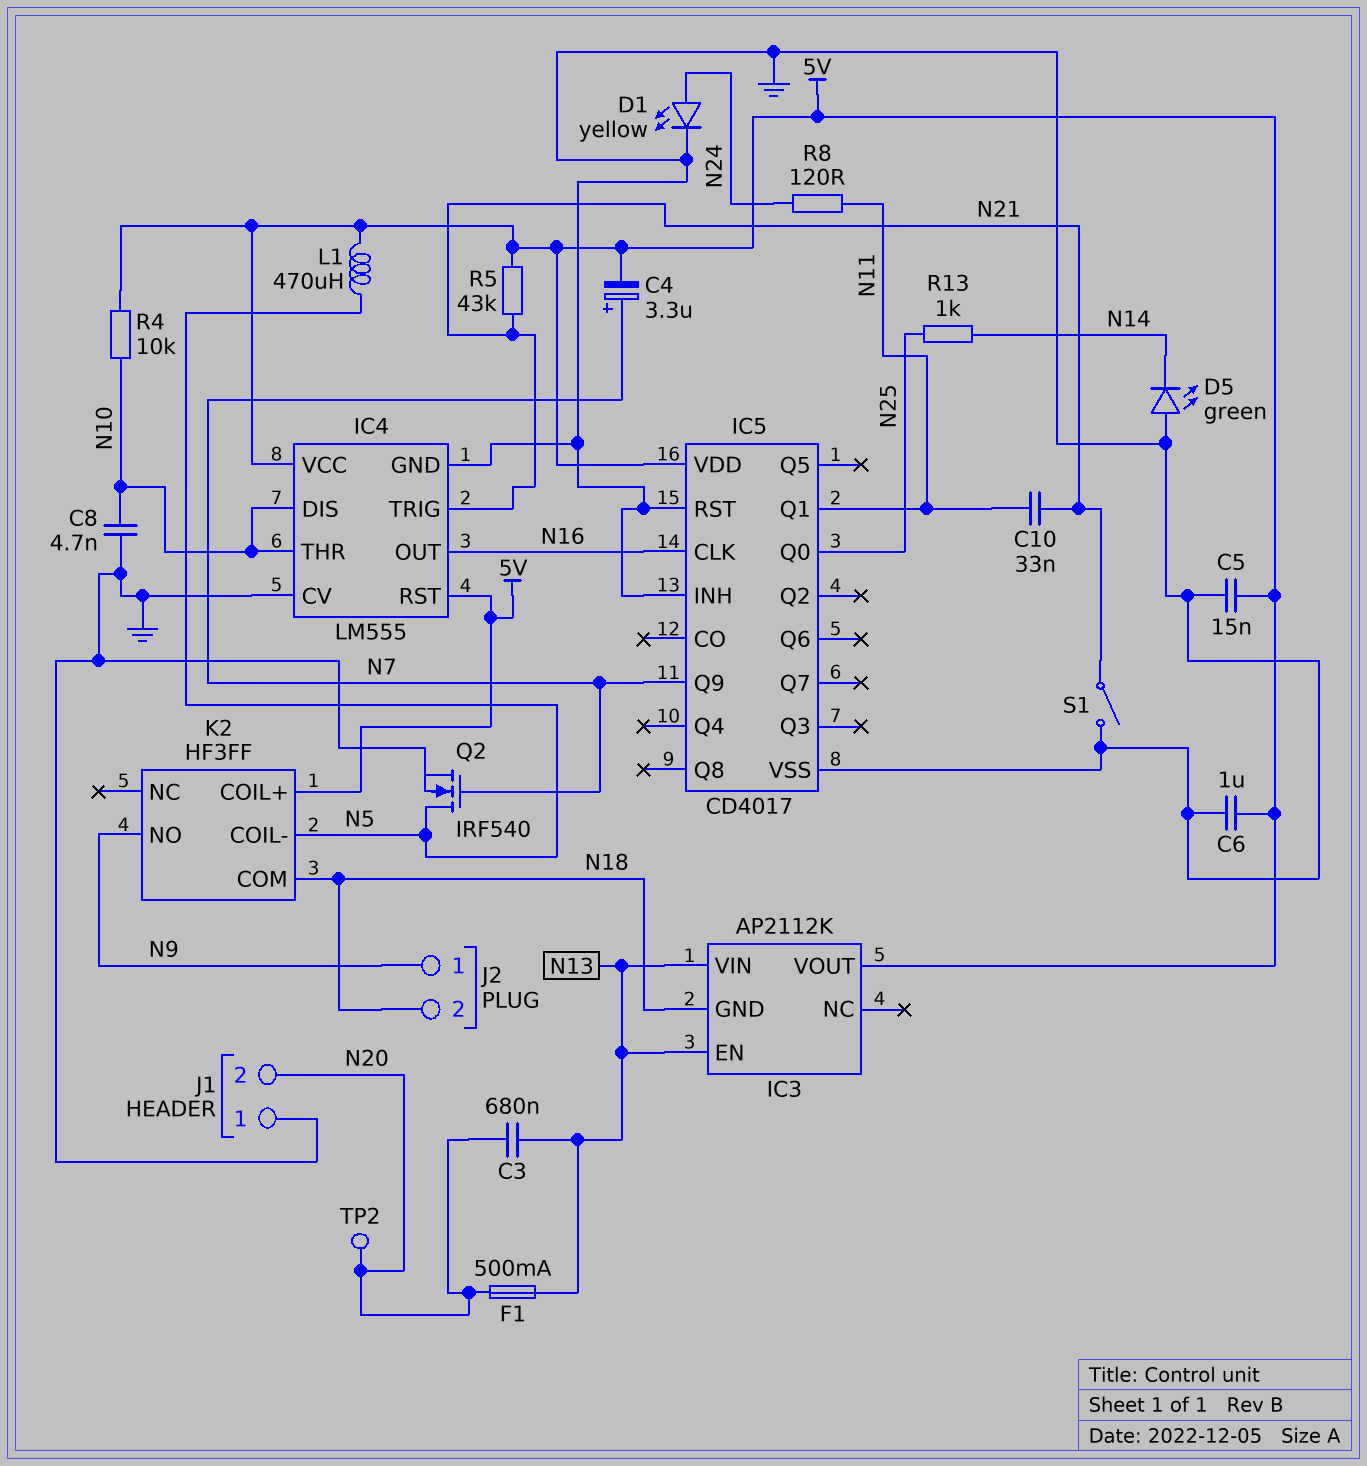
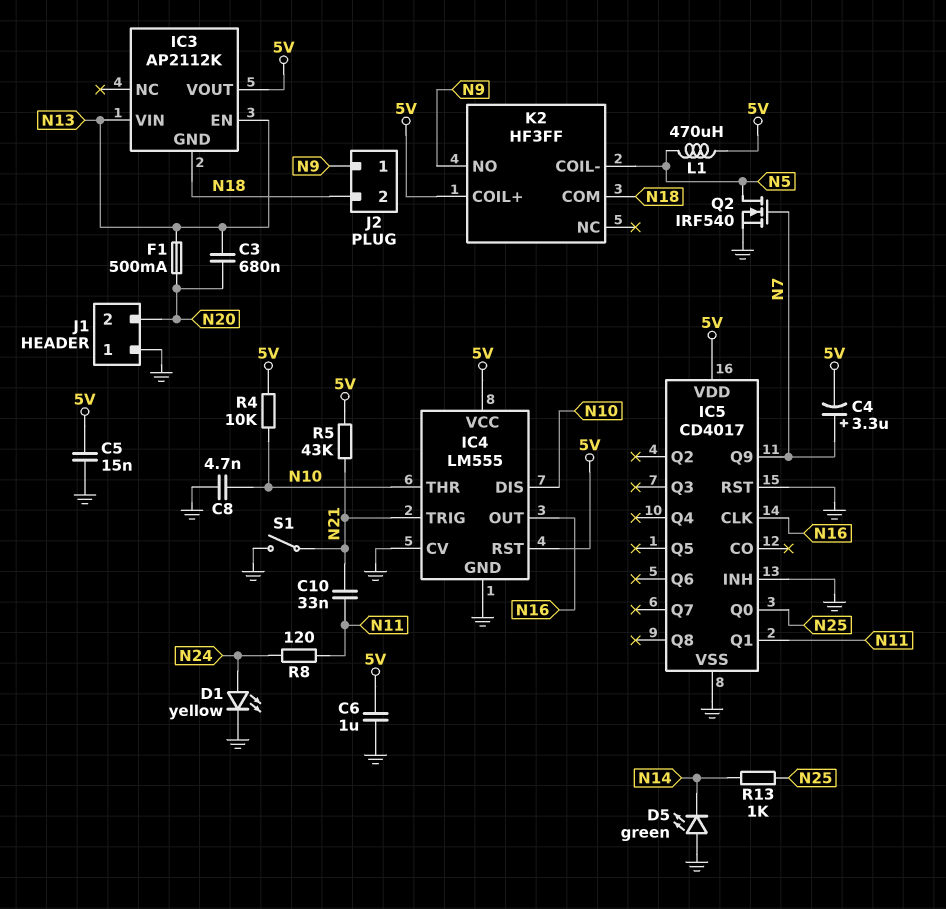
TP2: test point (N20) -> none

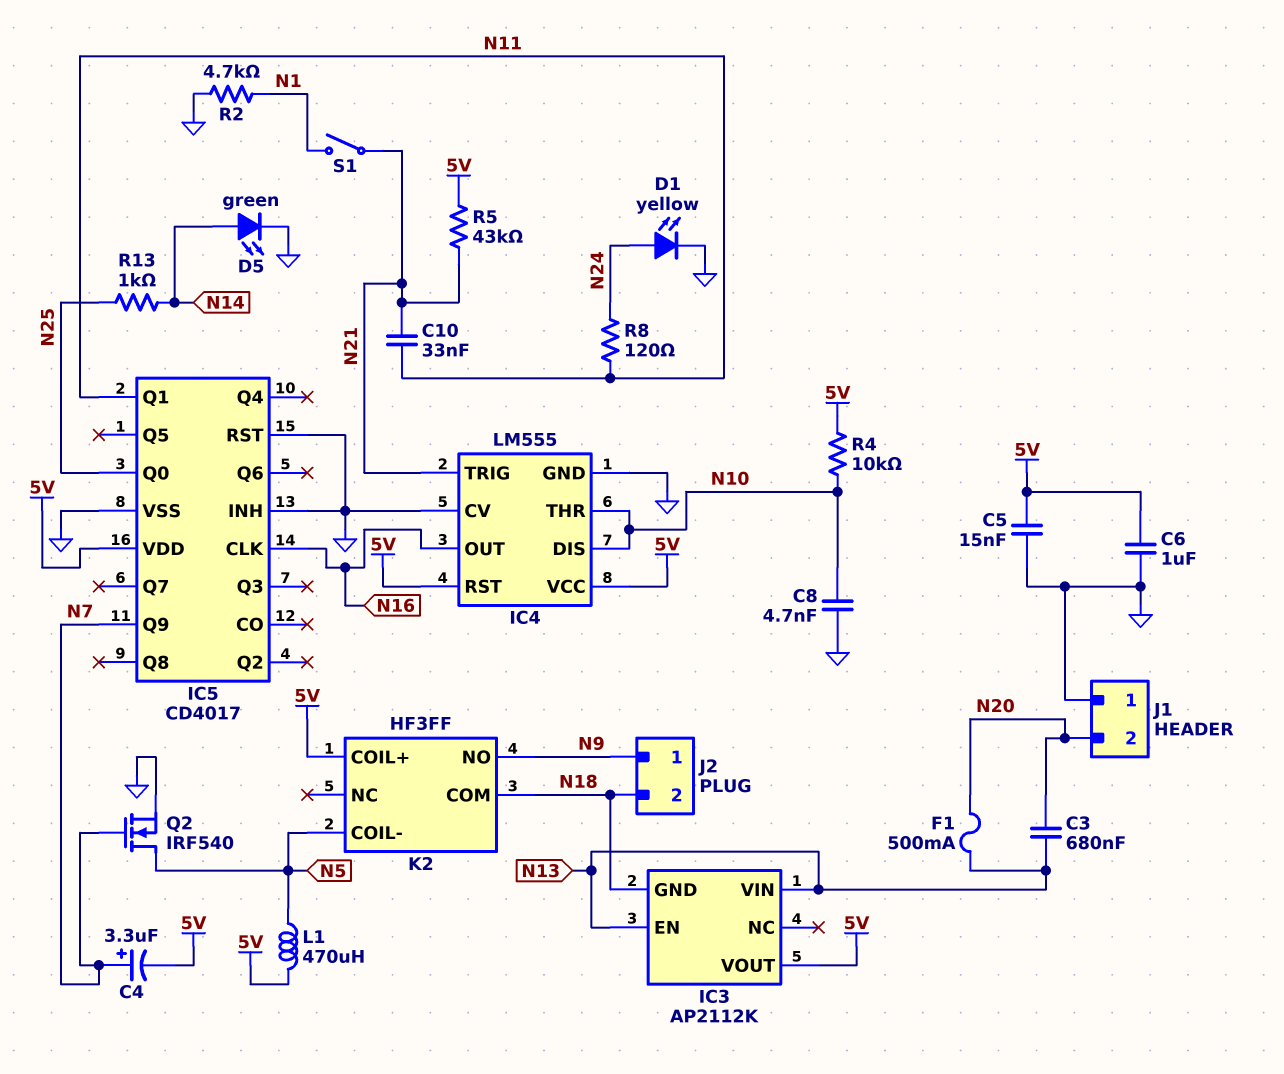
D5: LED green (A GND, K N14) -> LED green (A N14, K GND)
R2: none -> 4.7k (GND, N1)
S1: switch (GND, N21) -> switch (N1, N21)

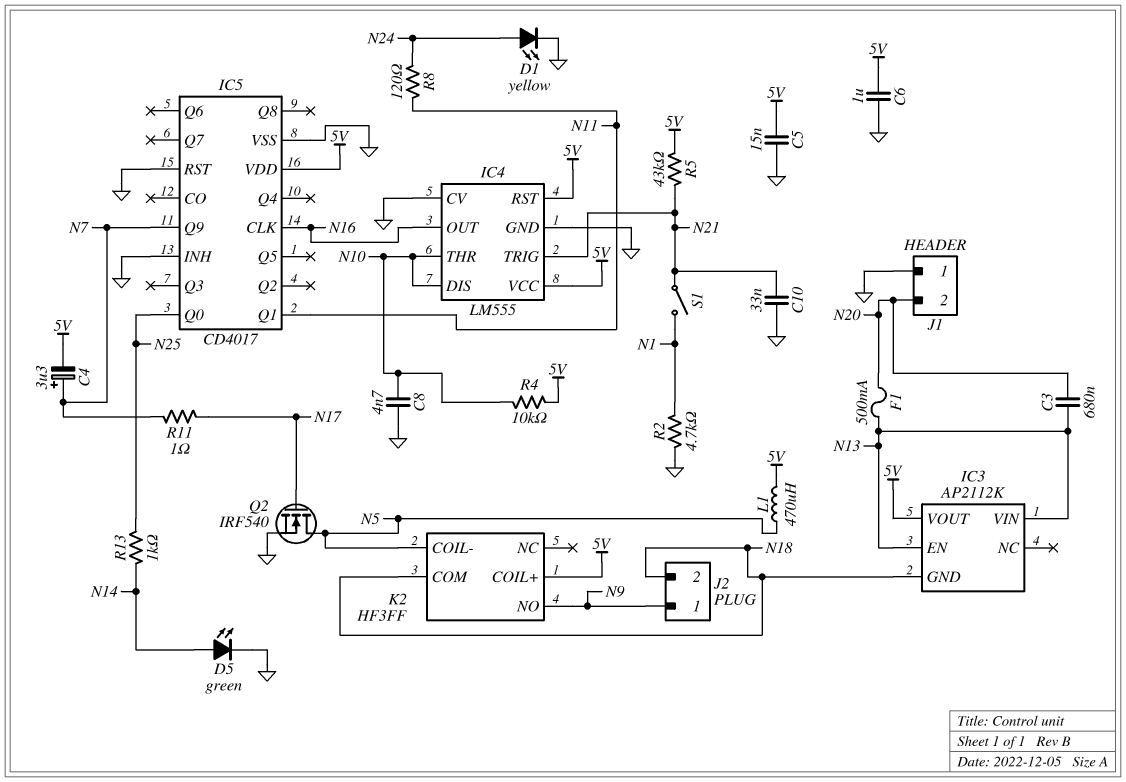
C10: 33nF (N11, N21) -> 33nF (GND, N21)
Q2: NMOS IRF540 (G N7, D N5, S GND) -> NMOS IRF540 (G N17, D N5, S GND)
R11: none -> 1 (N7, N17)

